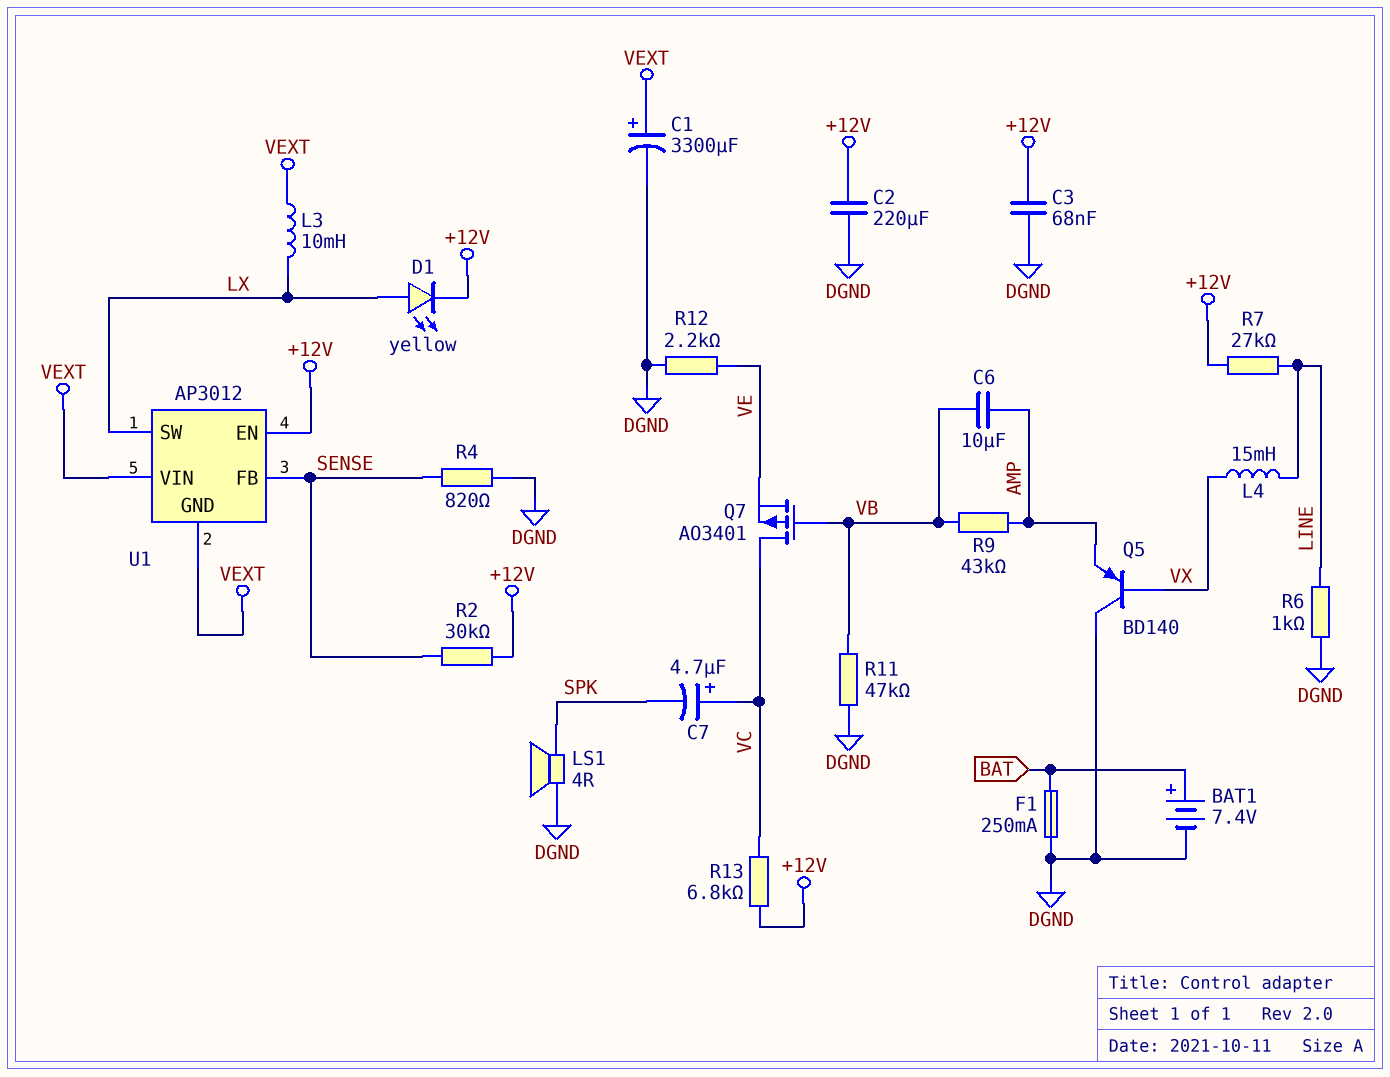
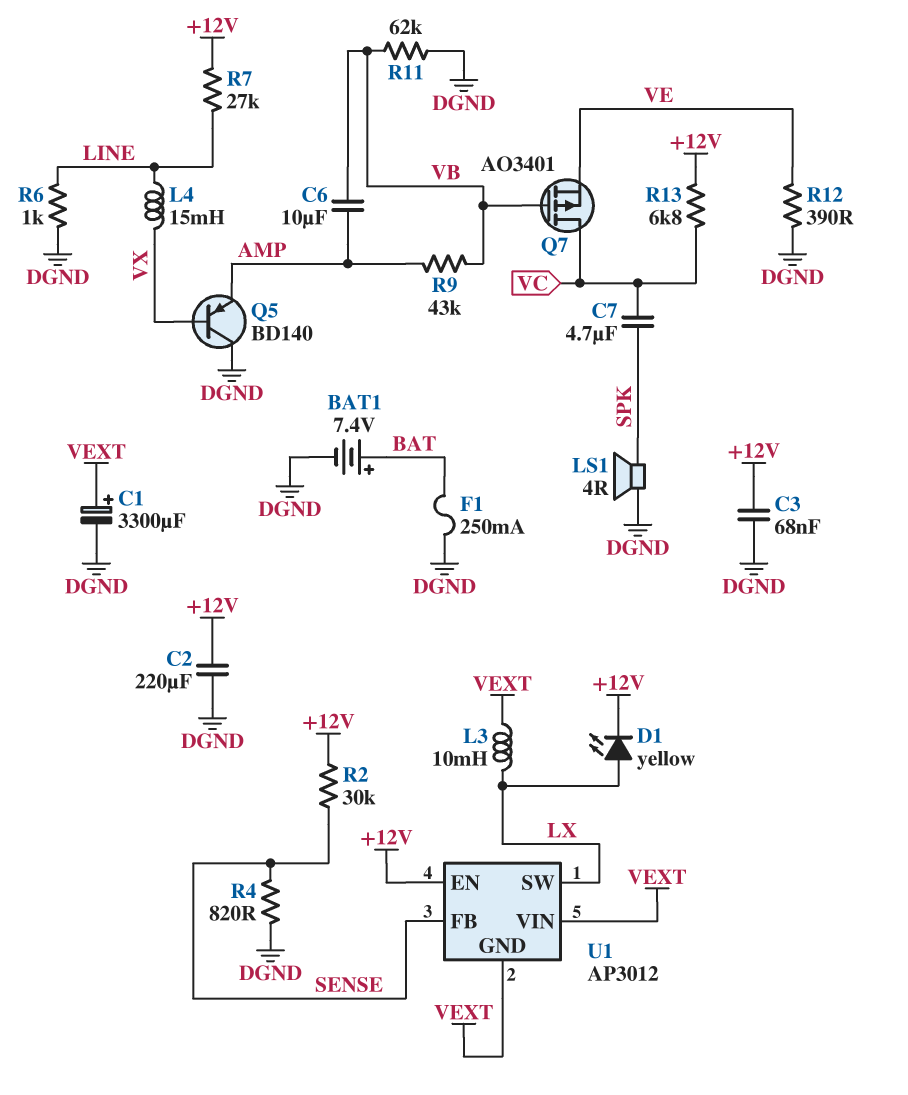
C7: 4.7uF (plus VC, minus SPK) -> 4.7uF (SPK, VC)
R11: 47k (DGND, VB) -> 62k (DGND, VB)
R12: 2.2k (DGND, VE) -> 390 (DGND, VE)

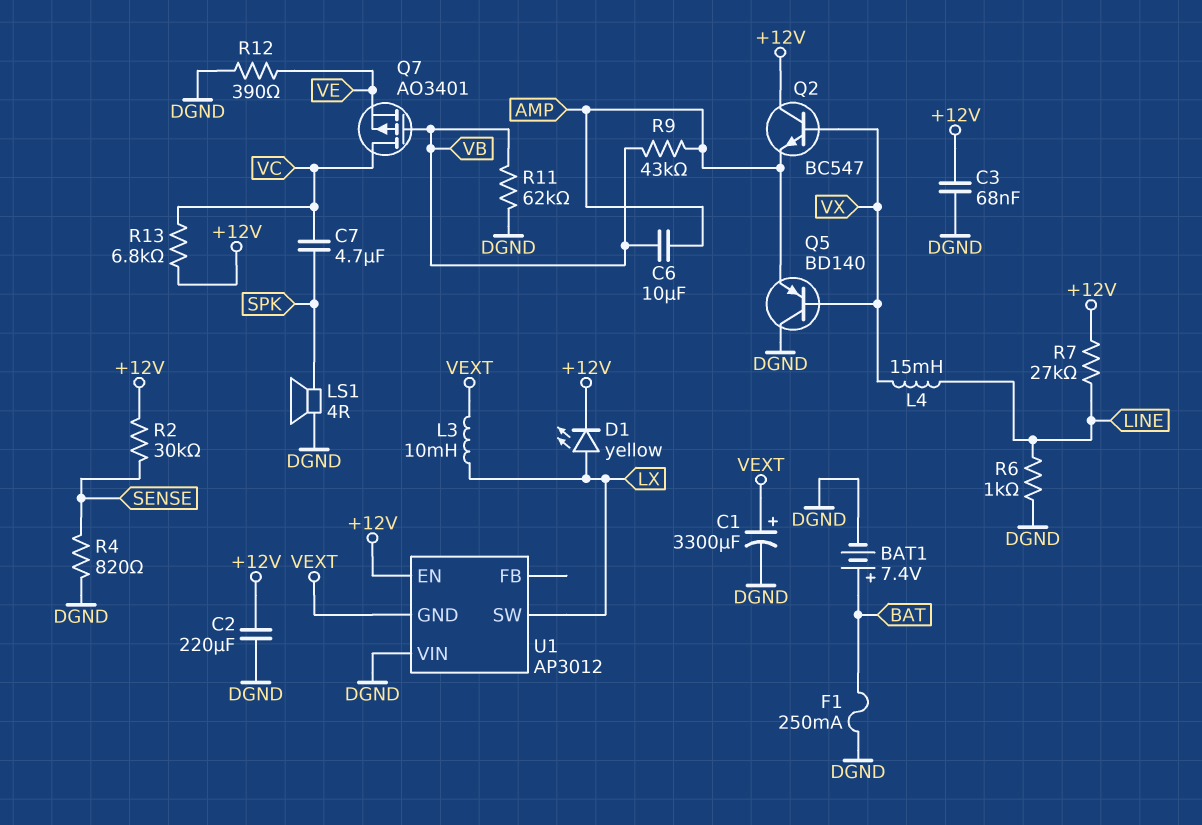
Q2: none -> NPN BC547 (B VX, C +12V, E AMP)
U1 pin FB: SENSE -> none
U1 pin VIN: VEXT -> DGND

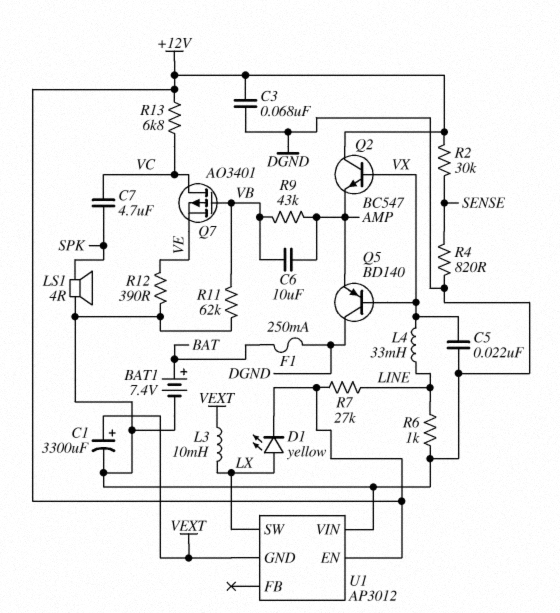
C2: 220uF (+12V, DGND) -> none
C5: none -> 22nF (DGND, VX)
L4: 15mH (LINE, VX) -> 33mH (LINE, VX)

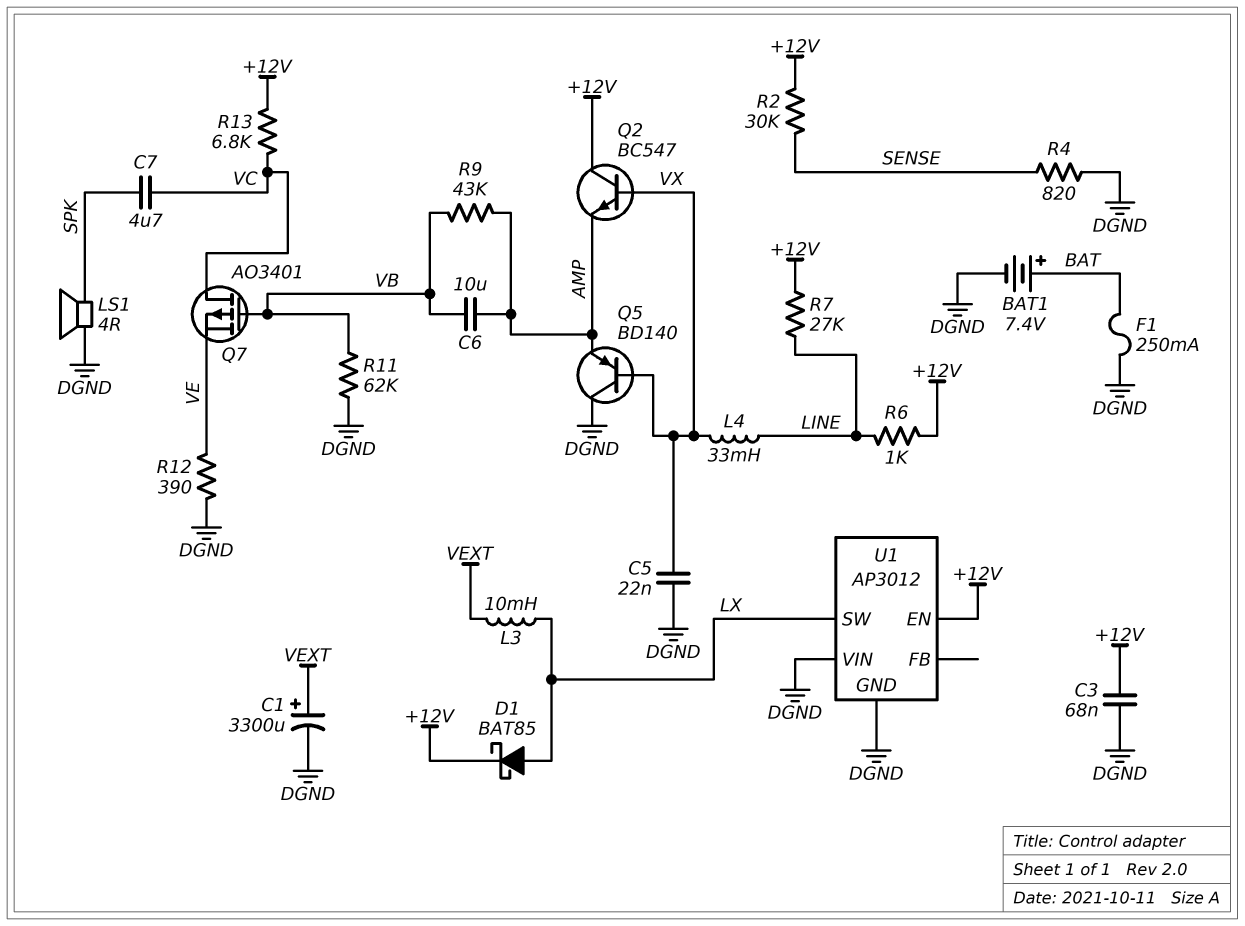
D1: LED yellow (A LX, K +12V) -> schottky BAT85 (A LX, K +12V)
R6: 1k (DGND, LINE) -> 1k (+12V, LINE)
U1 pin GND: VEXT -> DGND

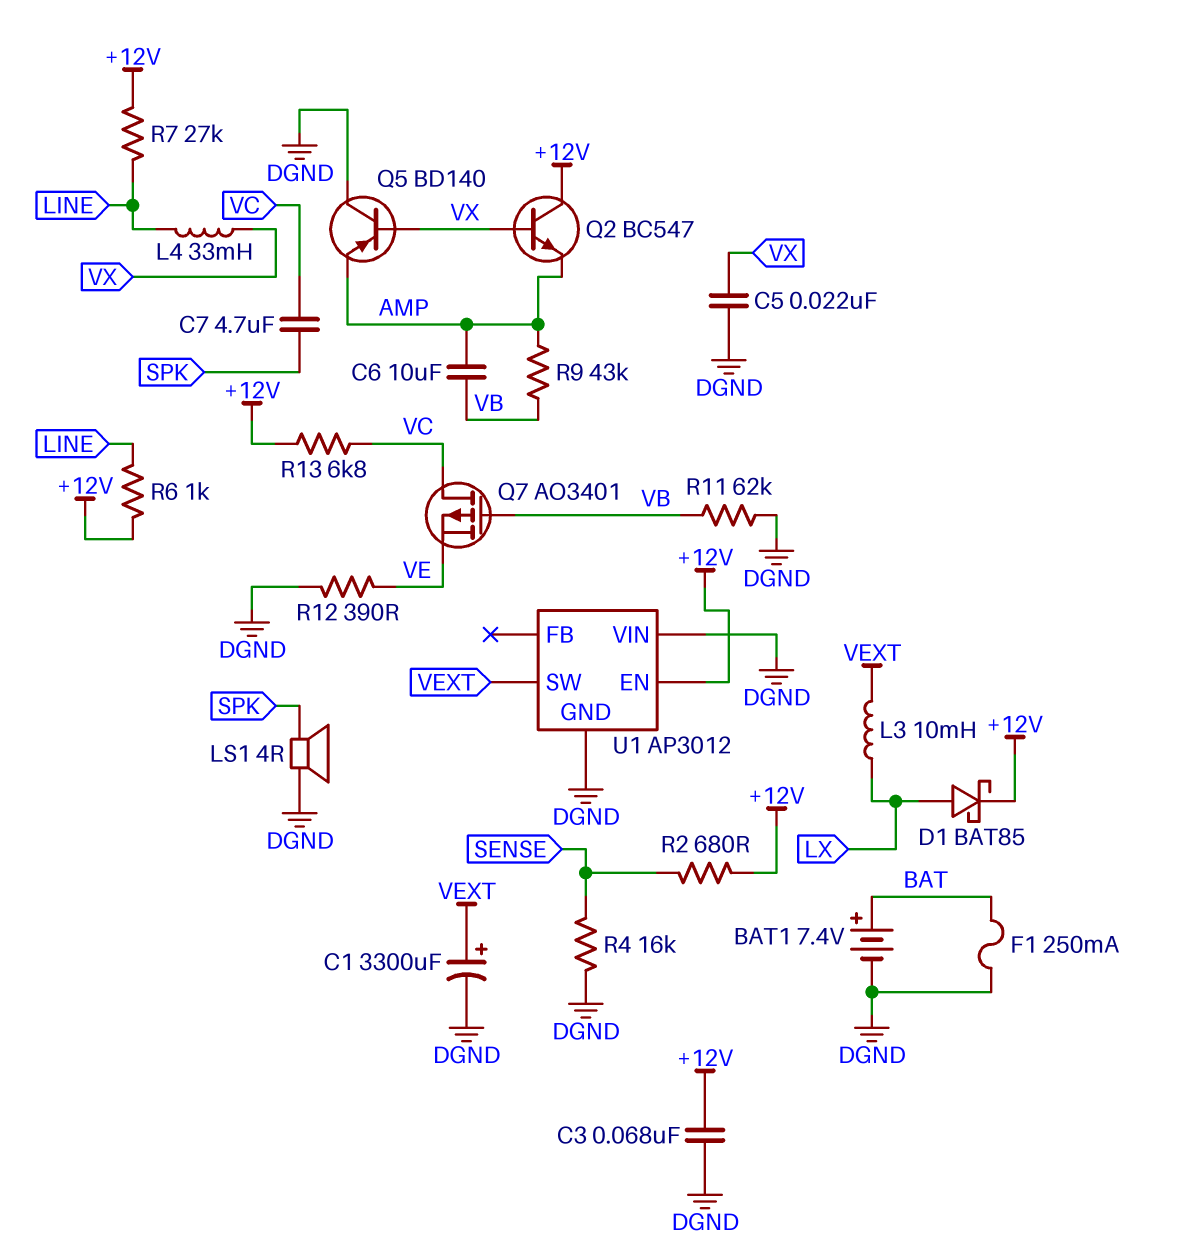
R2: 30k (+12V, SENSE) -> 680 (+12V, SENSE)
R4: 820 (DGND, SENSE) -> 16k (DGND, SENSE)
U1 pin SW: LX -> VEXT

